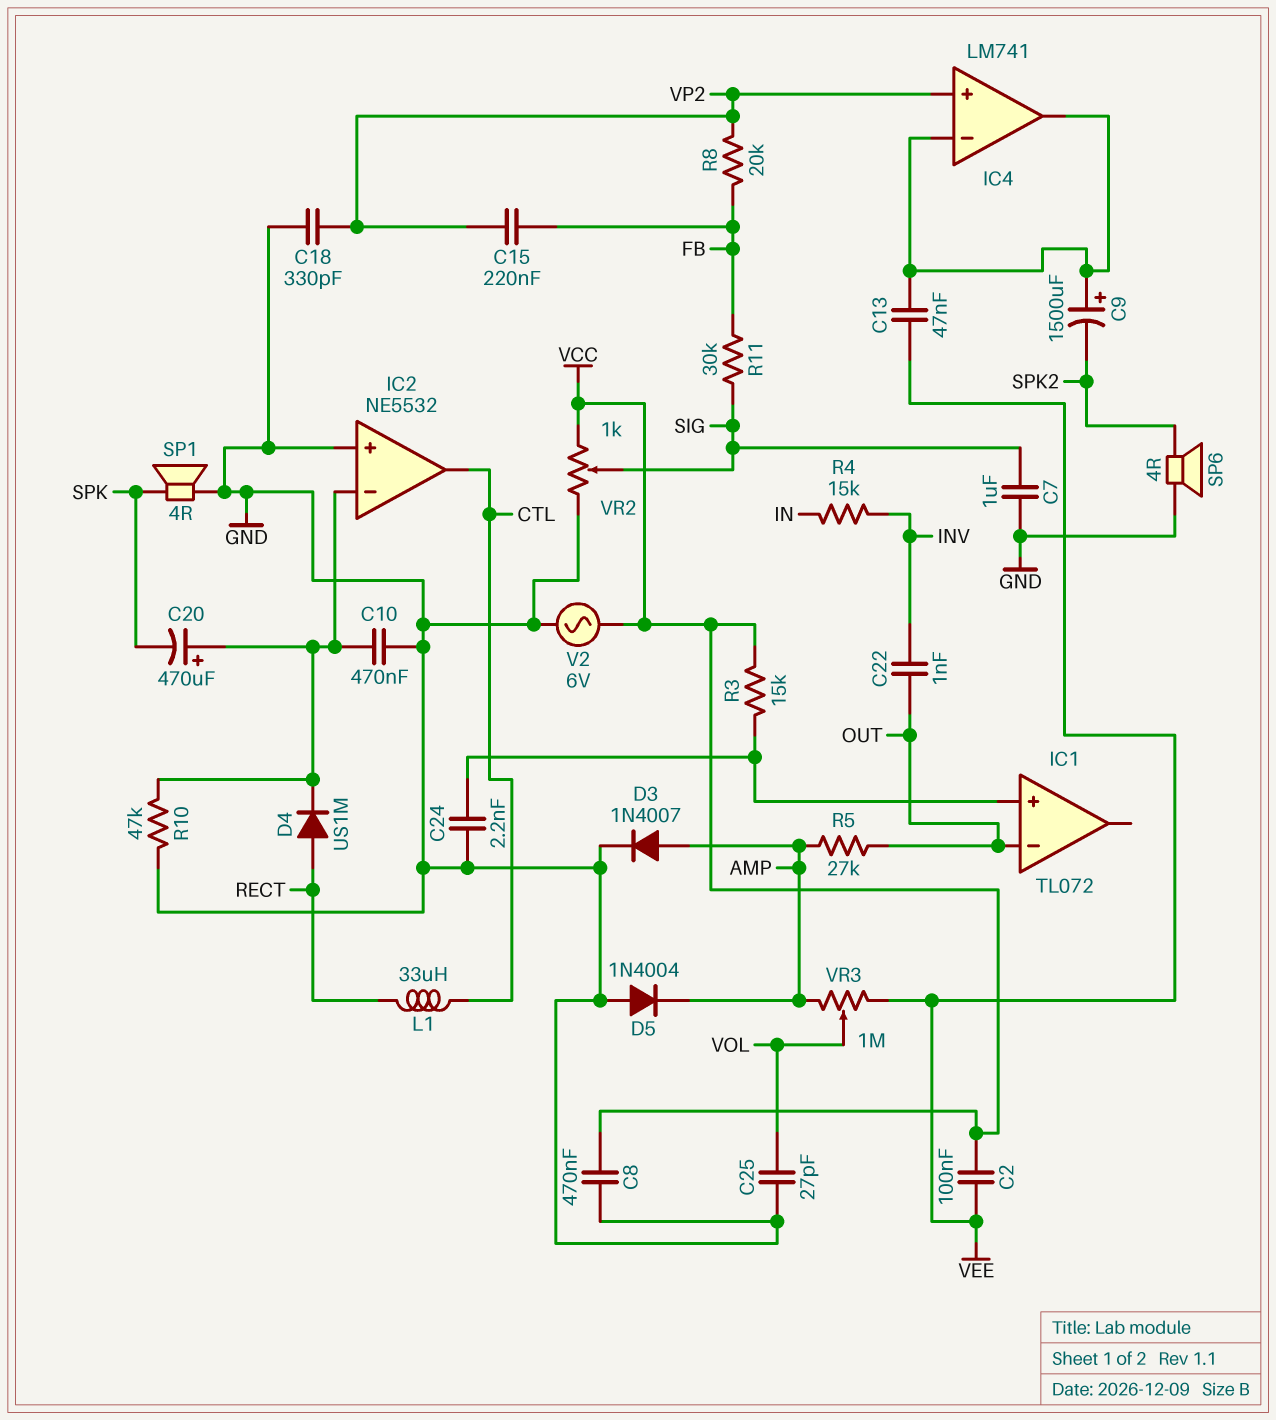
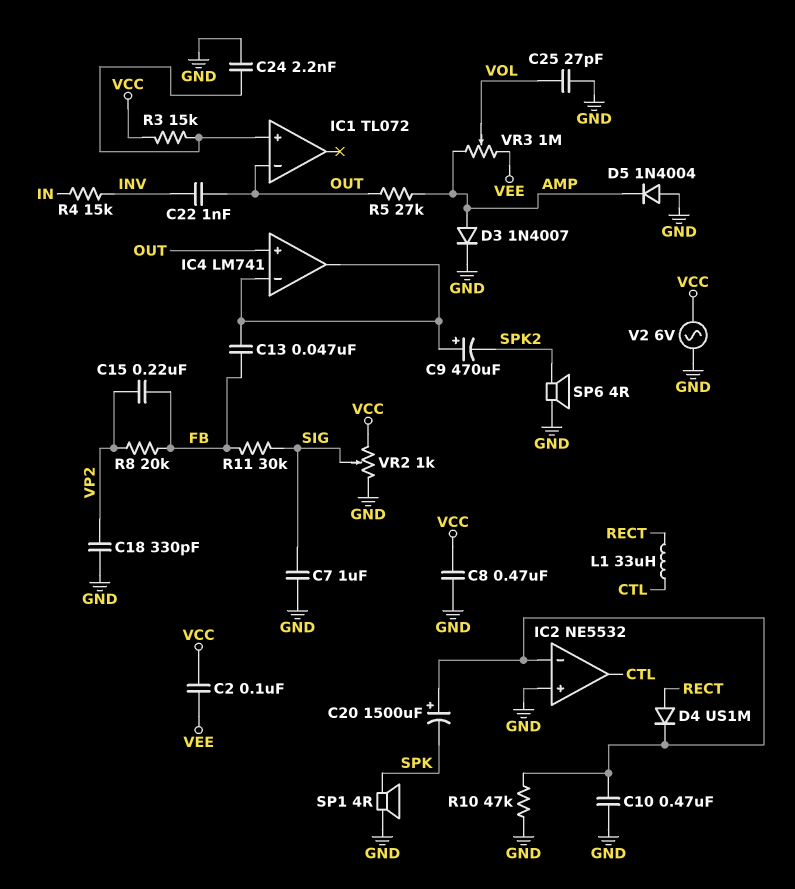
C9: 1500uF (plus IC4/in-, minus SPK2) -> 470uF (plus IC4/in-, minus SPK2)
C13: 47nF (IC4/in-, VEE) -> 47nF (FB, IC4/in-)
C20: 470uF (plus IC2/in-, minus SPK) -> 1500uF (plus IC2/in-, minus SPK)
IC4 pin in+: VP2 -> OUT

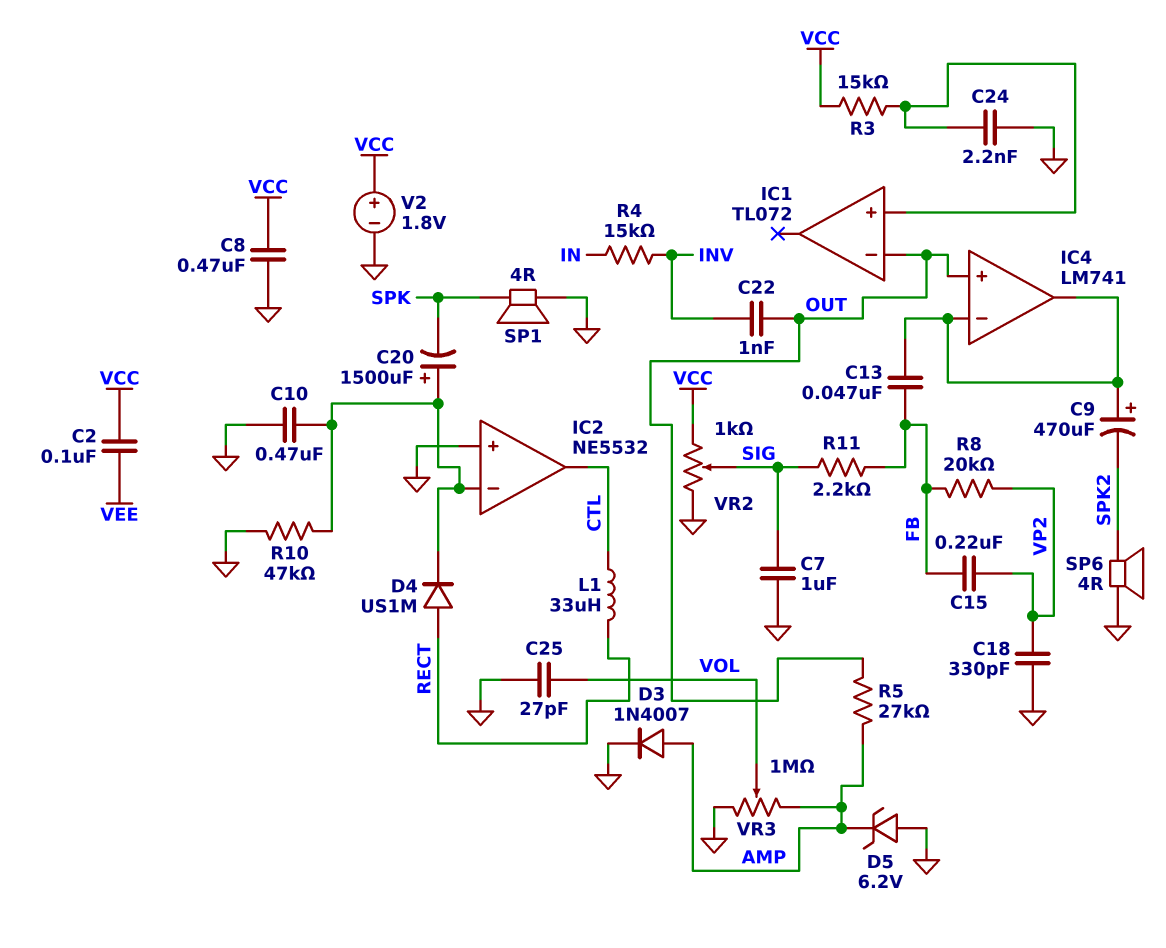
D5: diode 1N4004 (A GND, K AMP) -> zener 6.2V (A GND, K AMP)
R11: 30k (FB, SIG) -> 2.2k (FB, SIG)
V2: AC 6V (GND, VCC) -> 1.8V (plus VCC, minus GND)
VR3: 1M (AMP, VEE, wiper VOL) -> 1M (AMP, GND, wiper VOL)

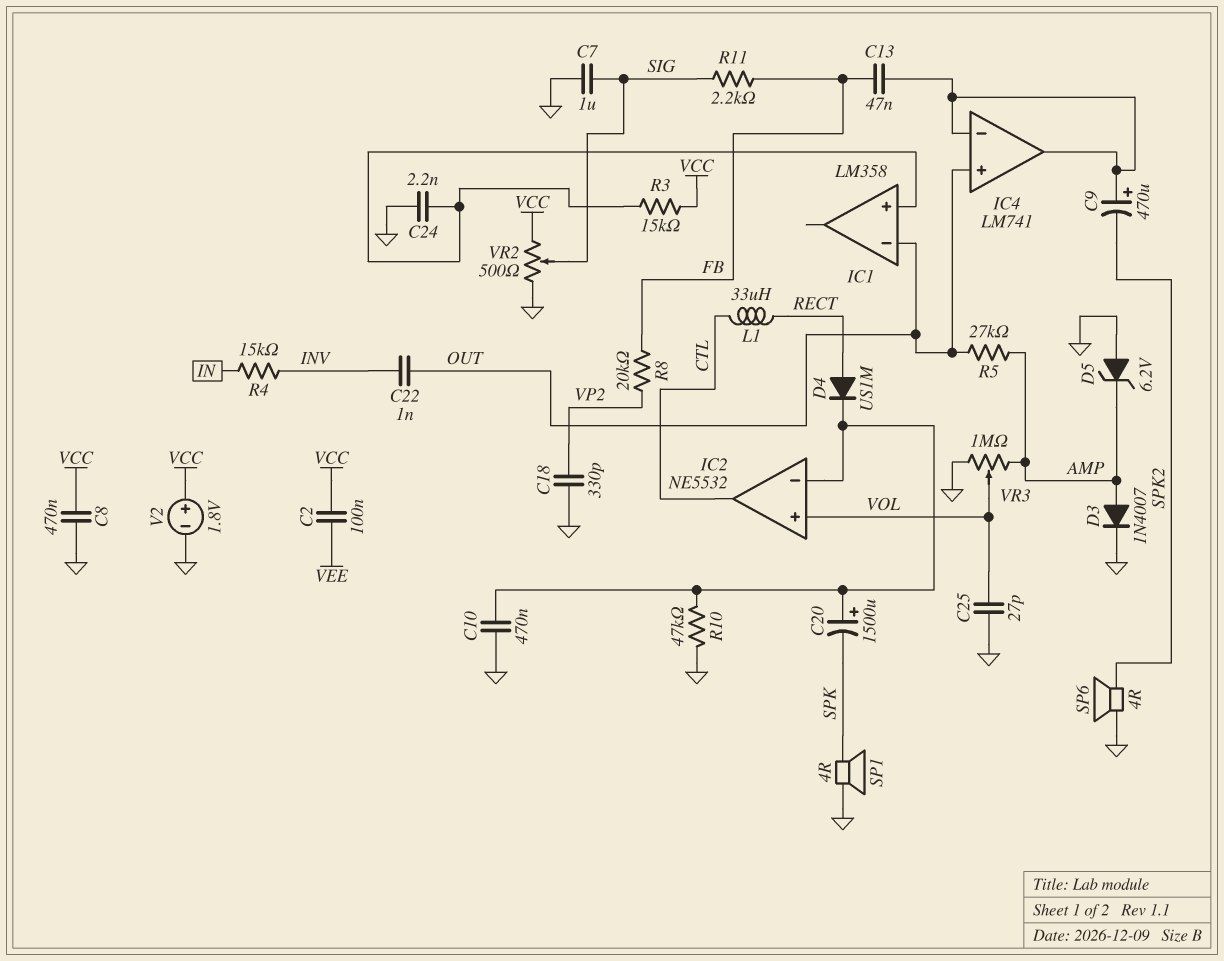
C15: 220nF (FB, VP2) -> none
IC1: TL072 -> LM358
IC2 pin in+: GND -> VOL
VR2: 1k (GND, VCC, wiper SIG) -> 500 (GND, VCC, wiper SIG)

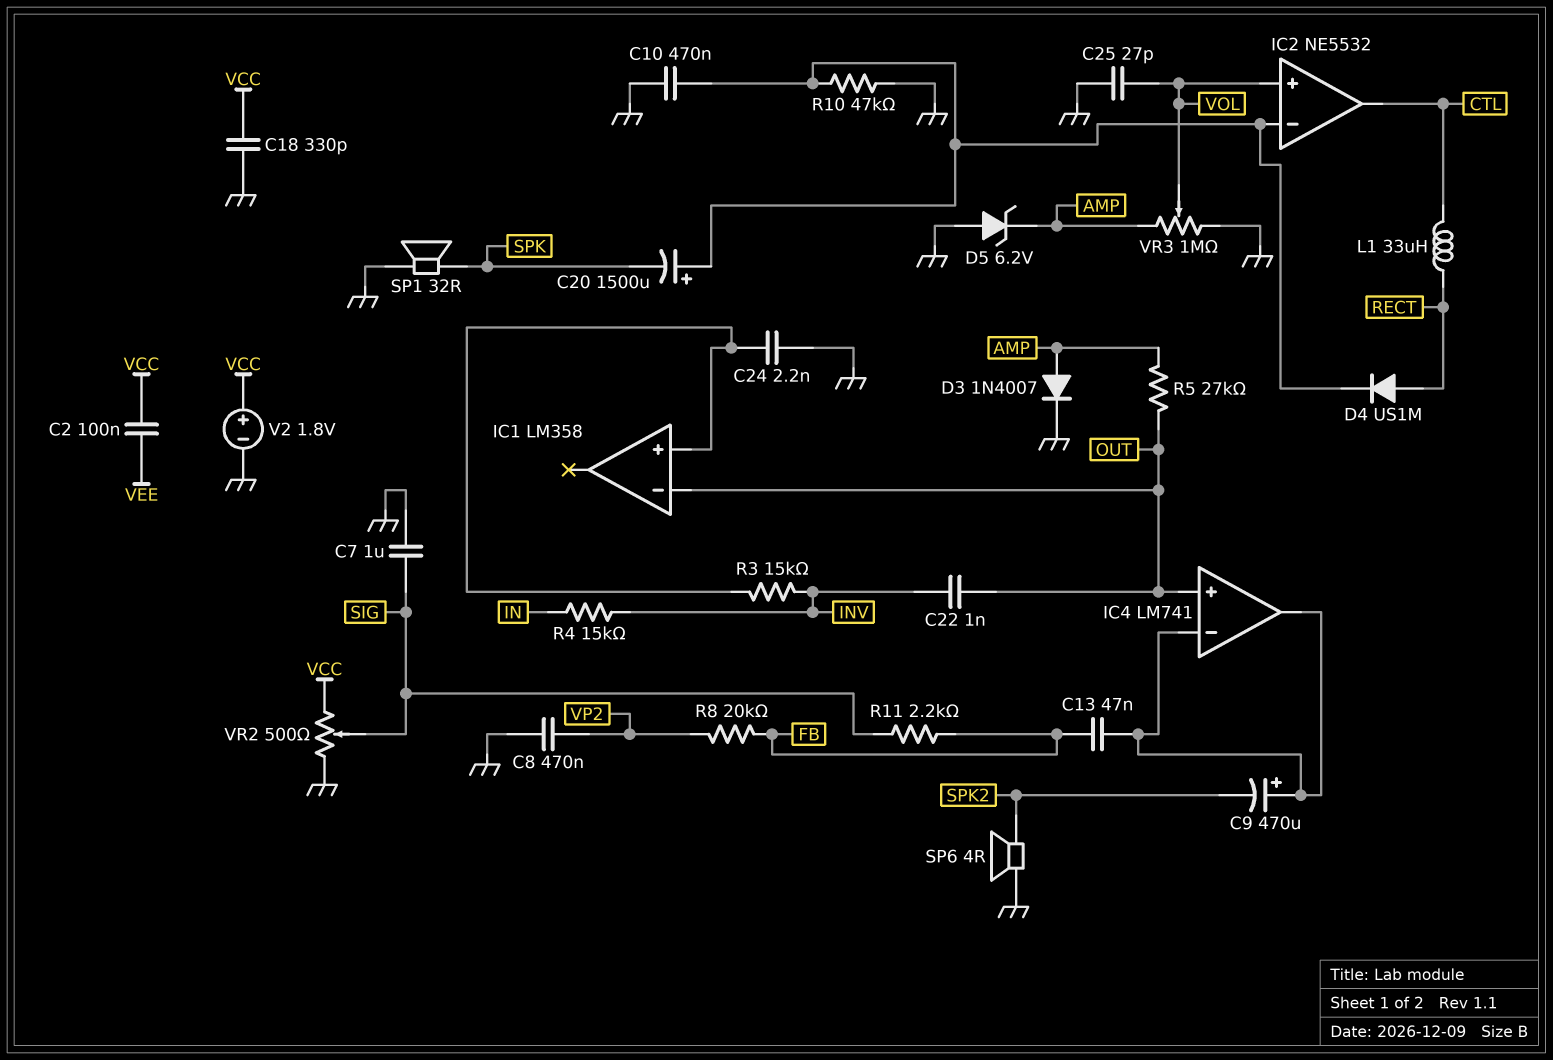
C8: 470nF (GND, VCC) -> 470nF (GND, VP2)
C18: 330pF (GND, VP2) -> 330pF (GND, VCC)
R3: 15k (IC1/in+, VCC) -> 15k (IC1/in+, INV)
SP1: speaker 4R (GND, SPK) -> speaker 32R (GND, SPK)

